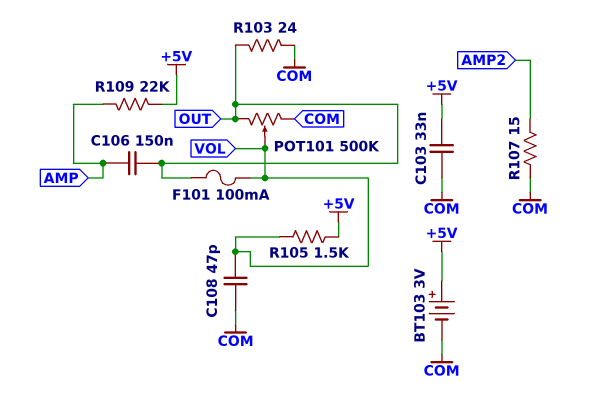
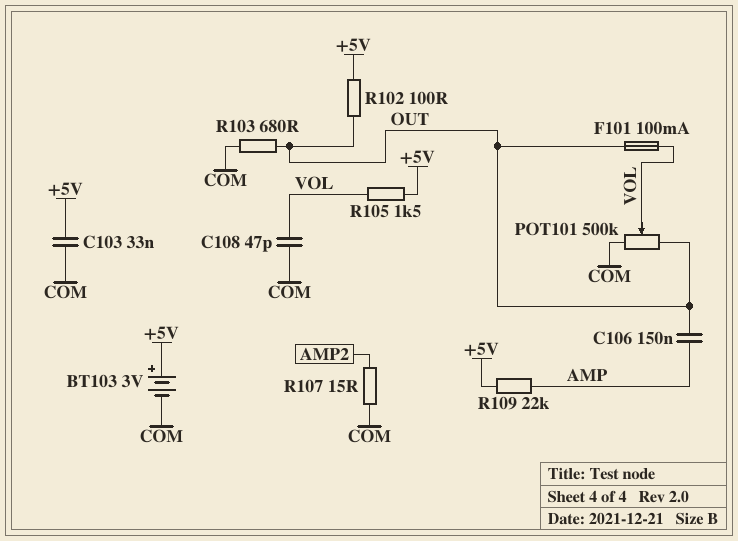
R102: none -> 100 (+5V, OUT)
R103: 24 (COM, OUT) -> 680 (COM, OUT)

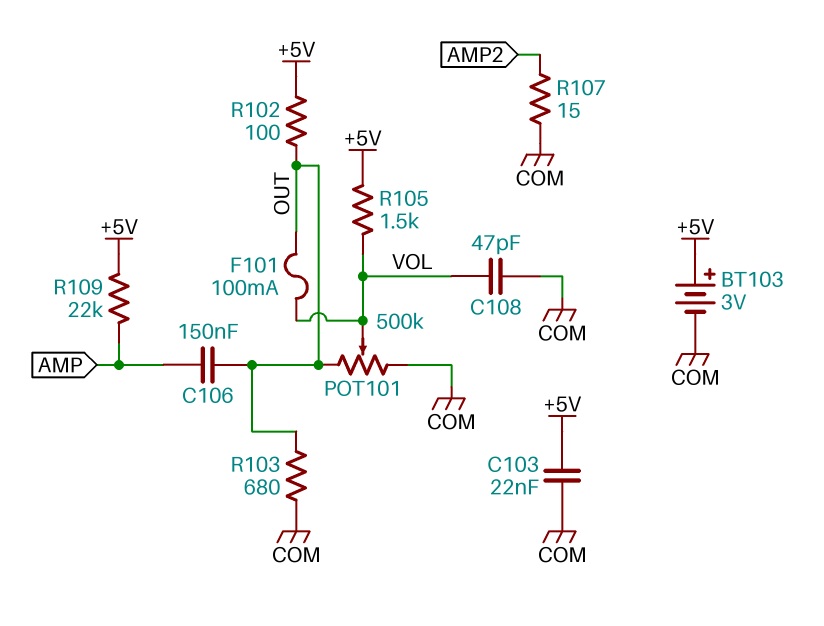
C103: 33nF (+5V, COM) -> 22nF (+5V, COM)

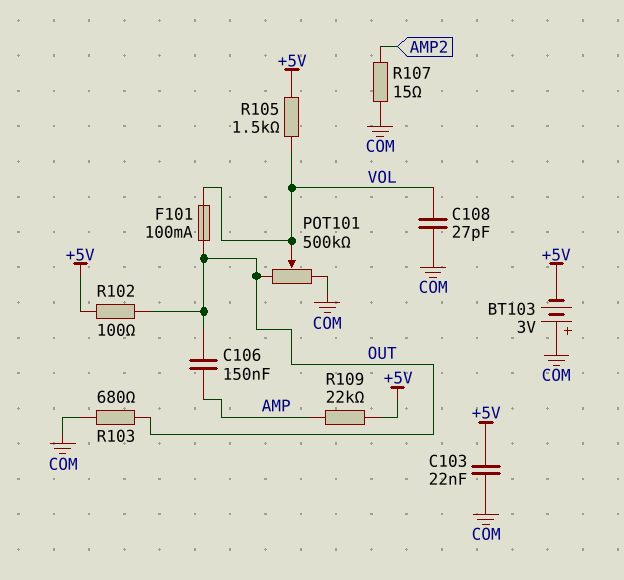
BT103: 3V (plus +5V, minus COM) -> 3V (plus COM, minus +5V)
C108: 47pF (COM, VOL) -> 27pF (COM, VOL)

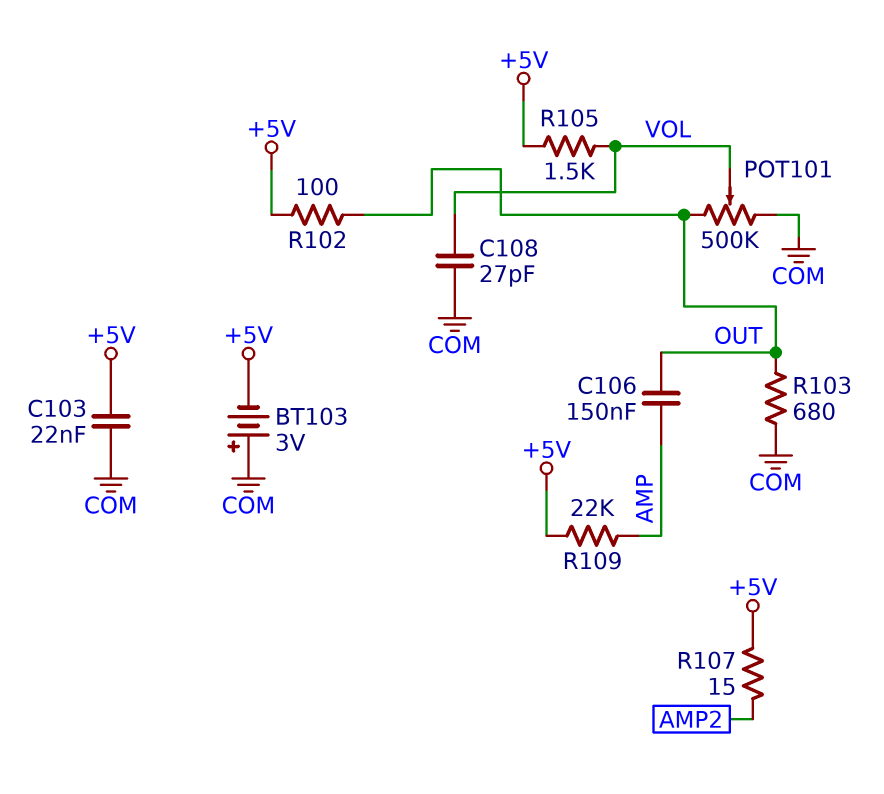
F101: 100mA (OUT, VOL) -> none
R107: 15 (AMP2, COM) -> 15 (+5V, AMP2)

